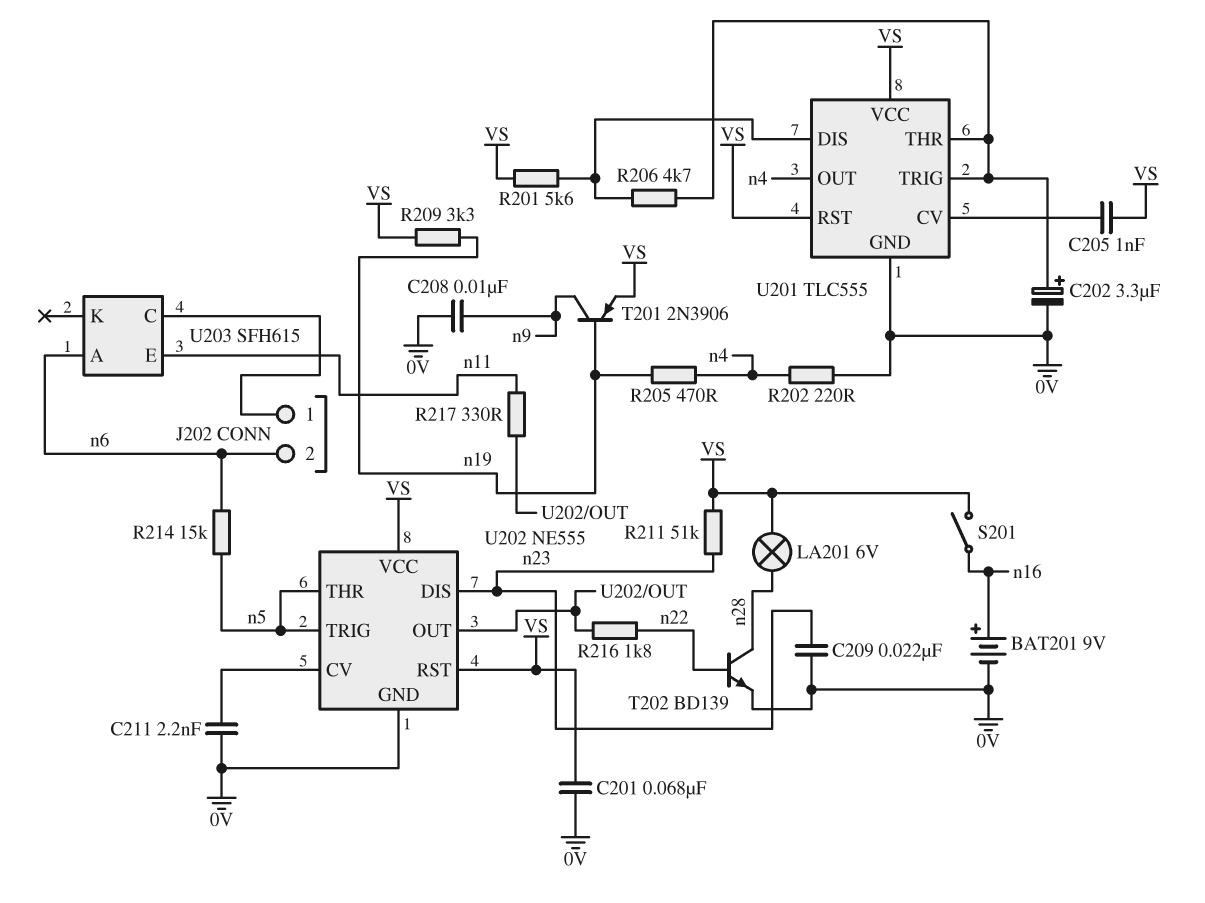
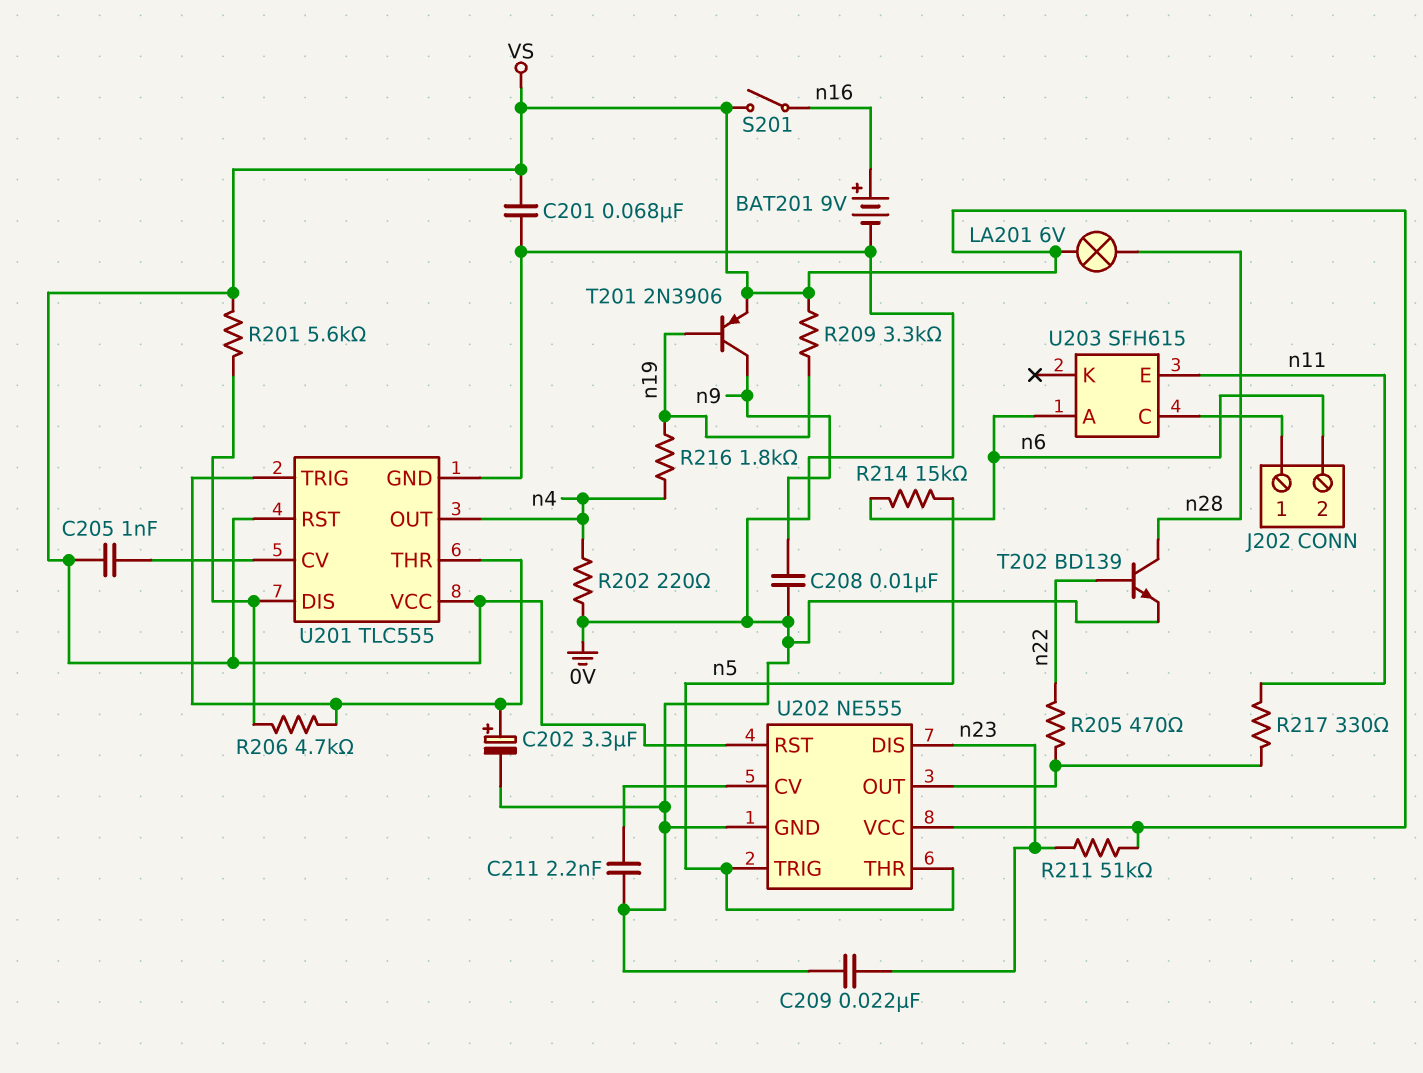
R205: 470 (n4, n19) -> 470 (U202/OUT, n22)
R216: 1.8k (U202/OUT, n22) -> 1.8k (n4, n19)

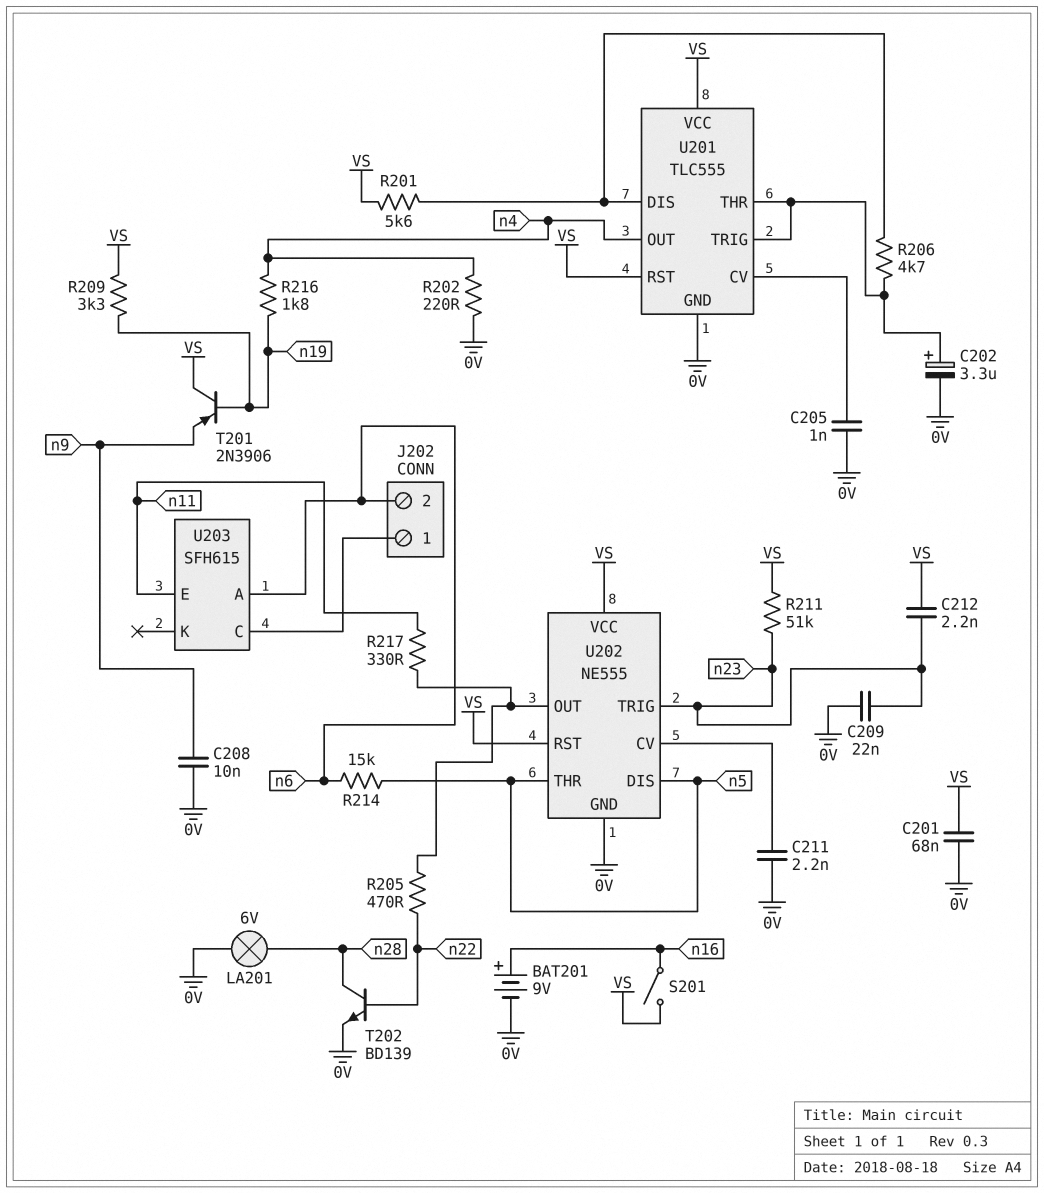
C205: 1nF (U201/CV, VS) -> 1nF (0V, U201/CV)
C212: none -> 2.2nF (VS, n23)
LA201: lamp 6V (VS, n28) -> lamp 6V (0V, n28)
T201: PNP 2N3906 (B n19, C n9, E VS) -> PNP 2N3906 (B n19, C VS, E n9)
U202 pin DIS: n23 -> n5
U202 pin TRIG: n5 -> n23

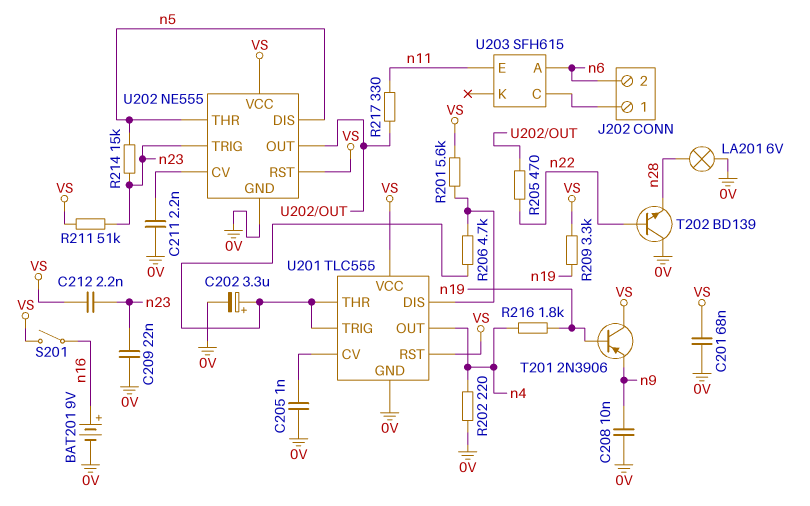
R214: 15k (n5, n6) -> 15k (n5, n23)
T202: NPN BD139 (B n22, C n28, E 0V) -> NPN BD139 (B n22, C 0V, E n28)

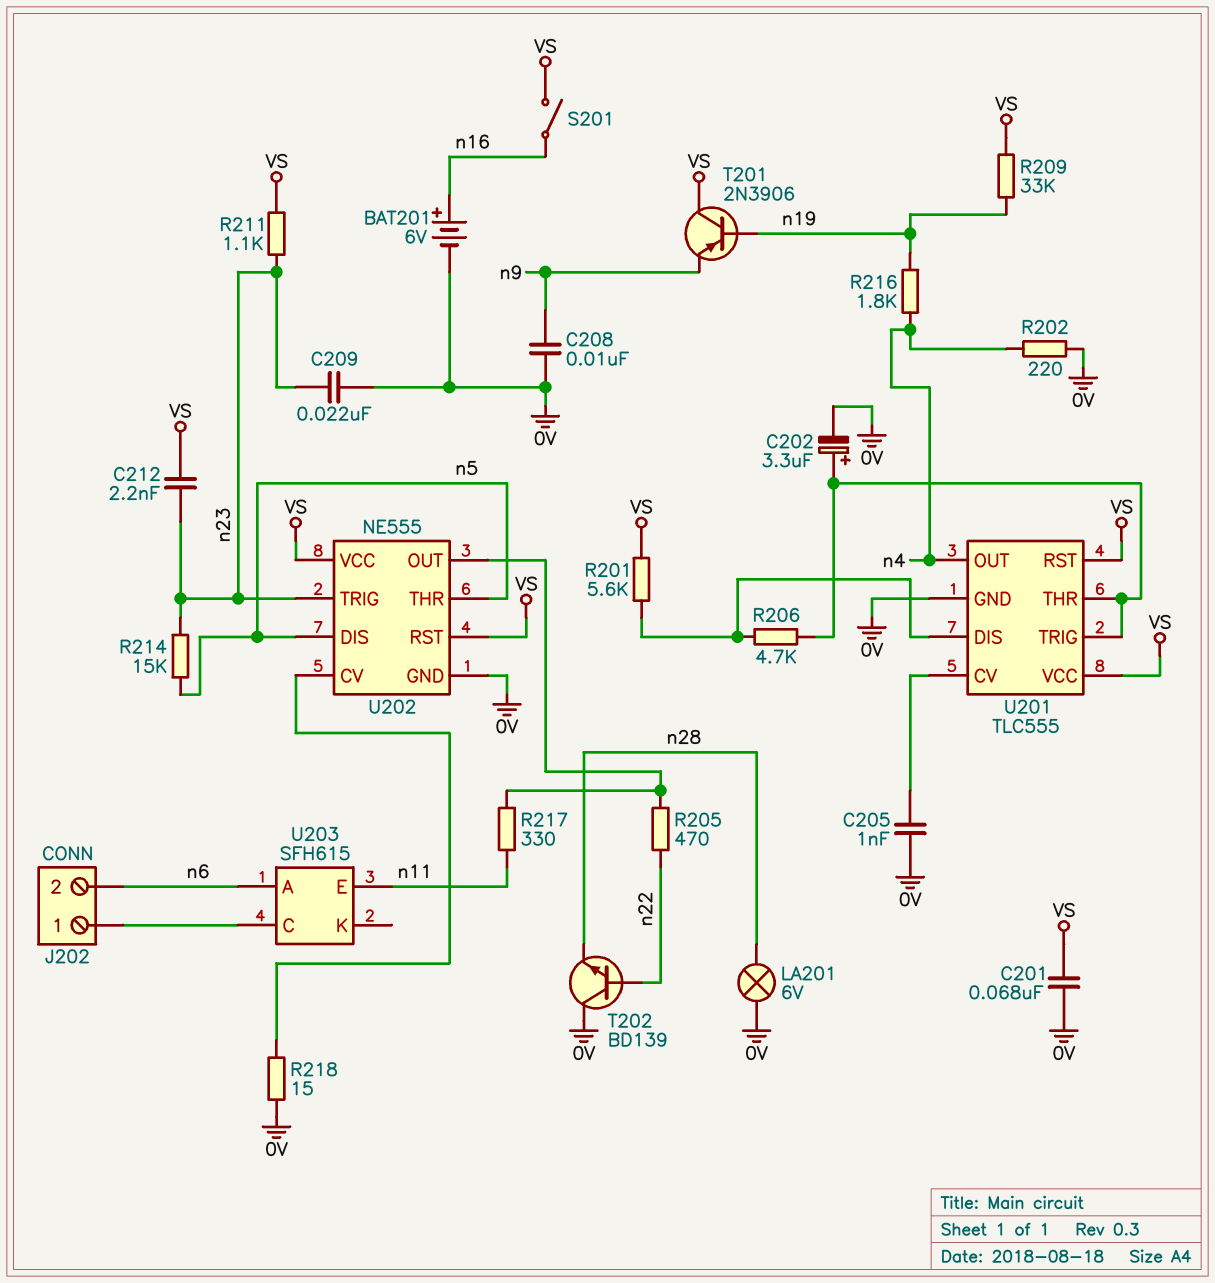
BAT201: 9V (plus n16, minus 0V) -> 6V (plus n16, minus 0V)
C211: 2.2nF (0V, U202/CV) -> none
R209: 3.3k (VS, n19) -> 33k (VS, n19)
R211: 51k (VS, n23) -> 1.1k (VS, n23)
R218: none -> 15 (0V, U202/CV)

